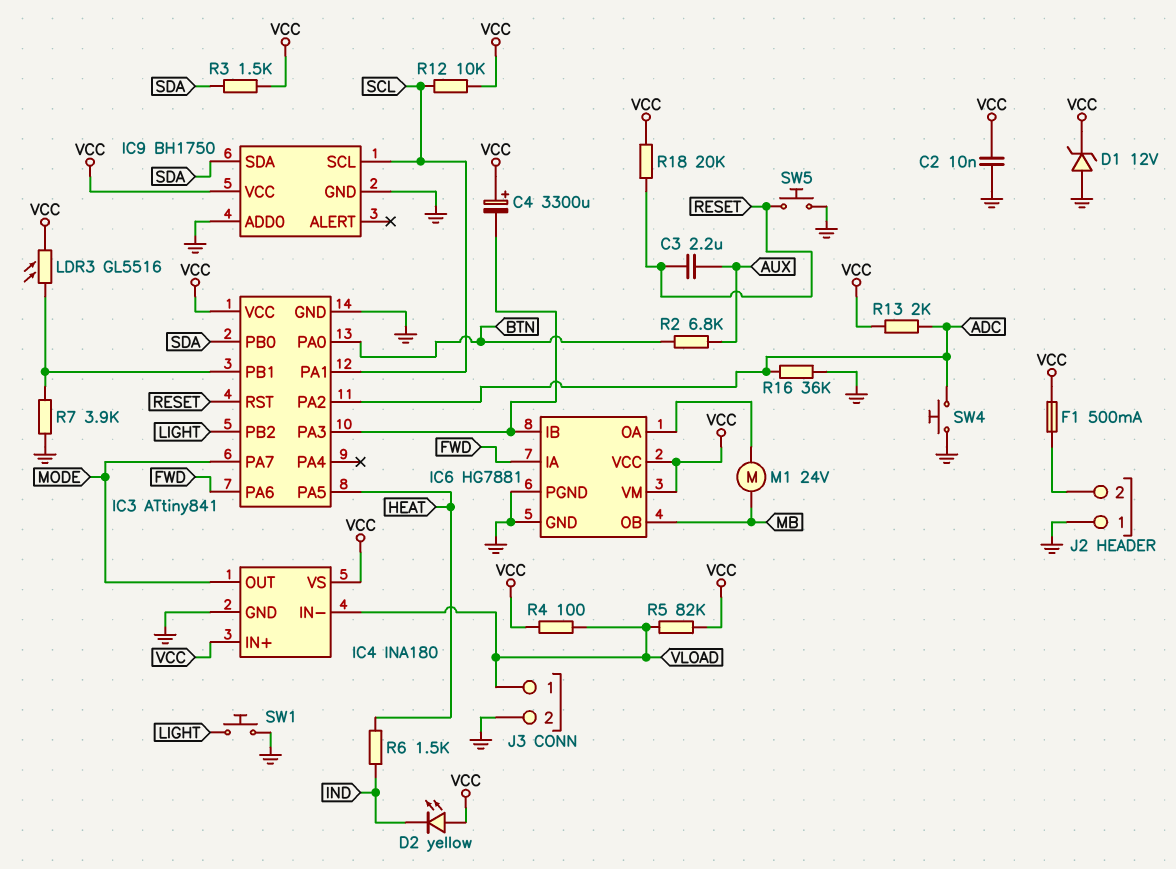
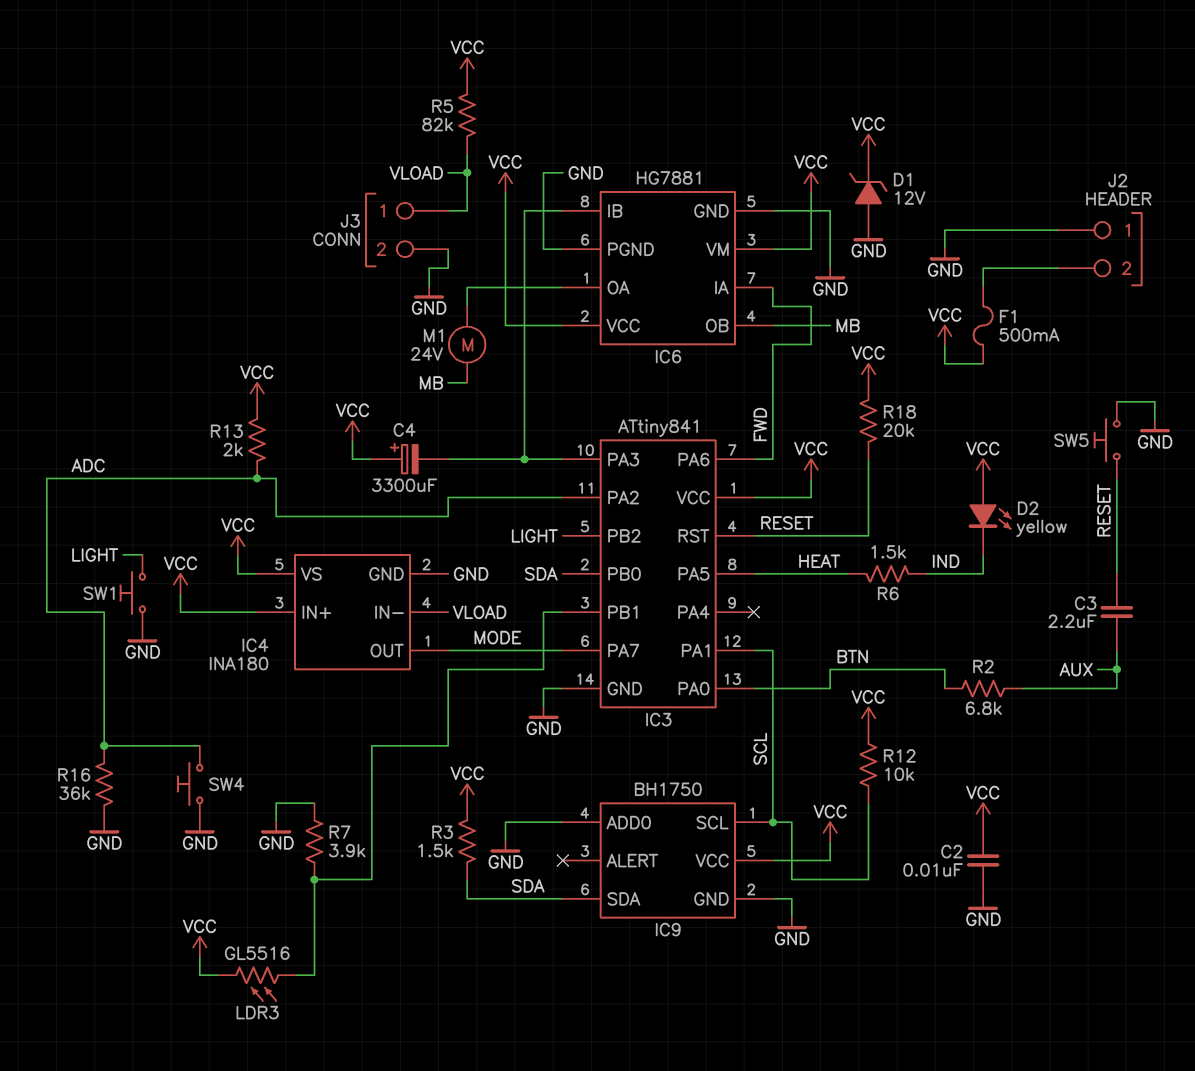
R4: 100 (VCC, VLOAD) -> none

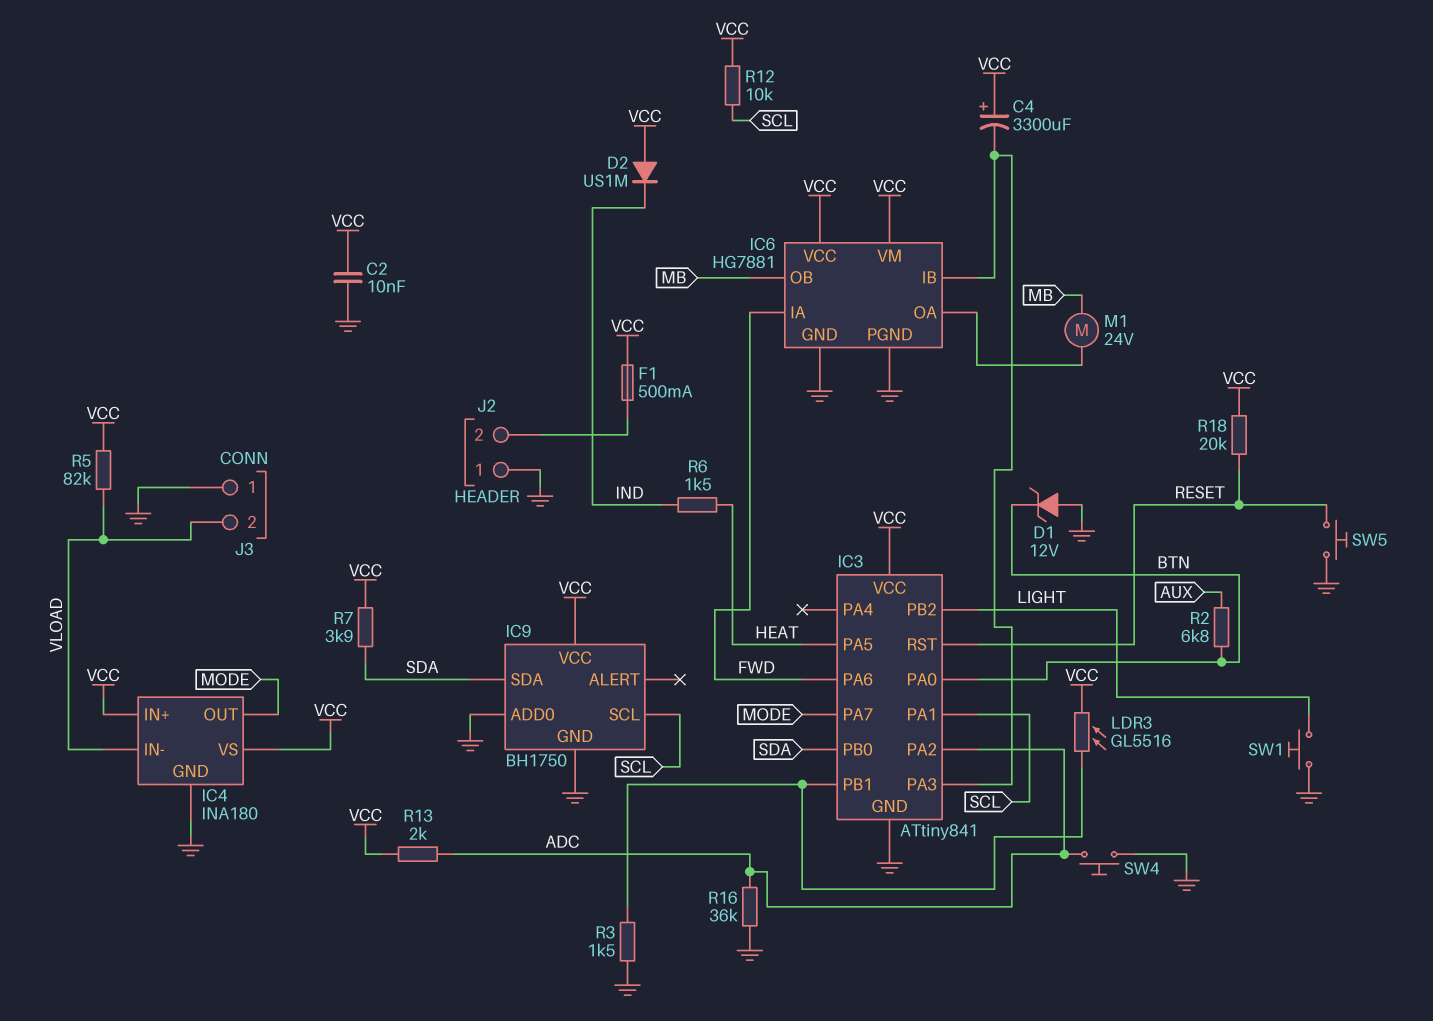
C3: 2.2uF (AUX, RESET) -> none
D1: zener 12V (A GND, K VCC) -> zener 12V (A GND, K BTN)
D2: LED yellow (A VCC, K IND) -> diode US1M (A VCC, K IND)
J3 pin 1: VLOAD -> GND
J3 pin 2: GND -> VLOAD
R3: 1.5k (SDA, VCC) -> 1.5k (GND, IC3/PB1)
R7: 3.9k (GND, IC3/PB1) -> 3.9k (SDA, VCC)

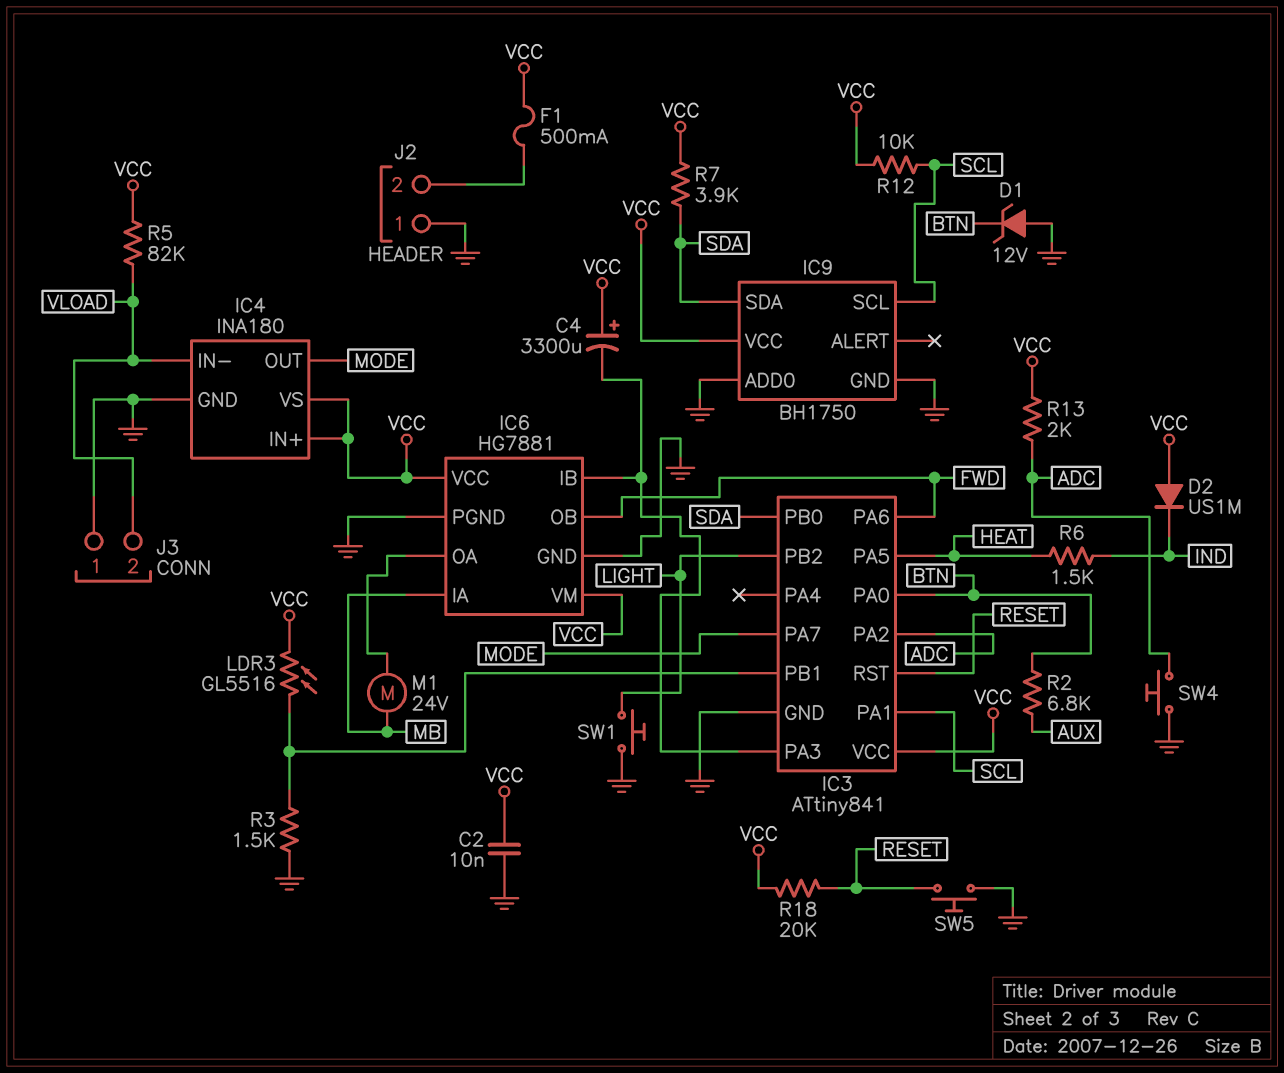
IC6 pin IA: FWD -> MB
IC6 pin OB: MB -> FWD
R16: 36k (ADC, GND) -> none

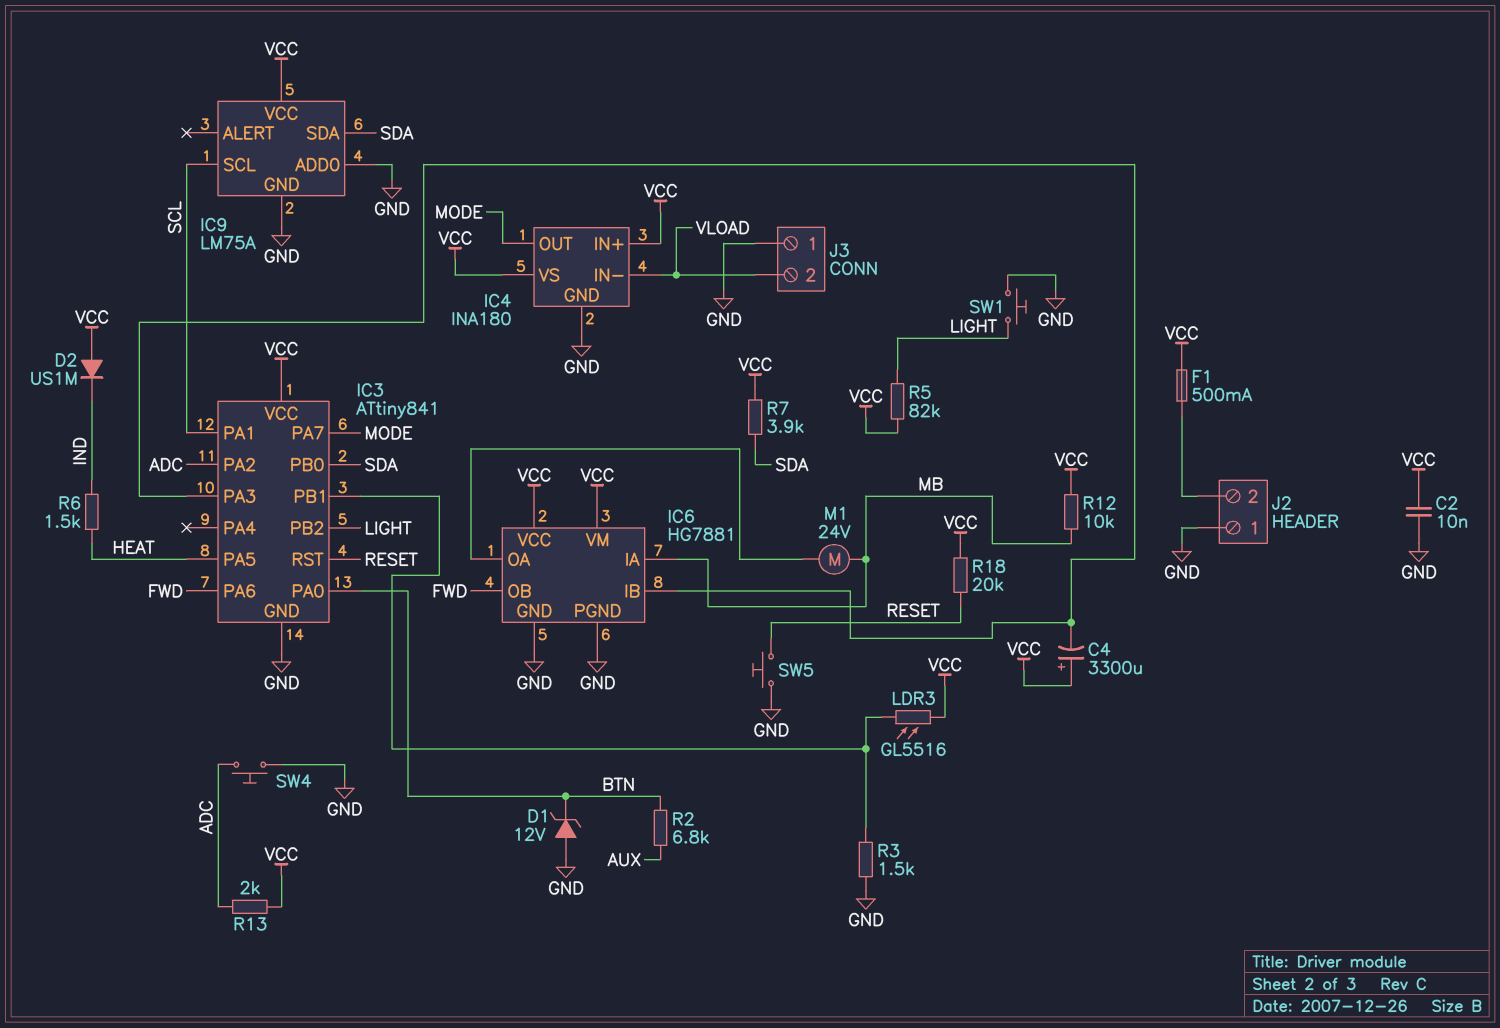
IC9: BH1750 -> LM75A
R5: 82k (VCC, VLOAD) -> 82k (LIGHT, VCC)
R12: 10k (SCL, VCC) -> 10k (MB, VCC)

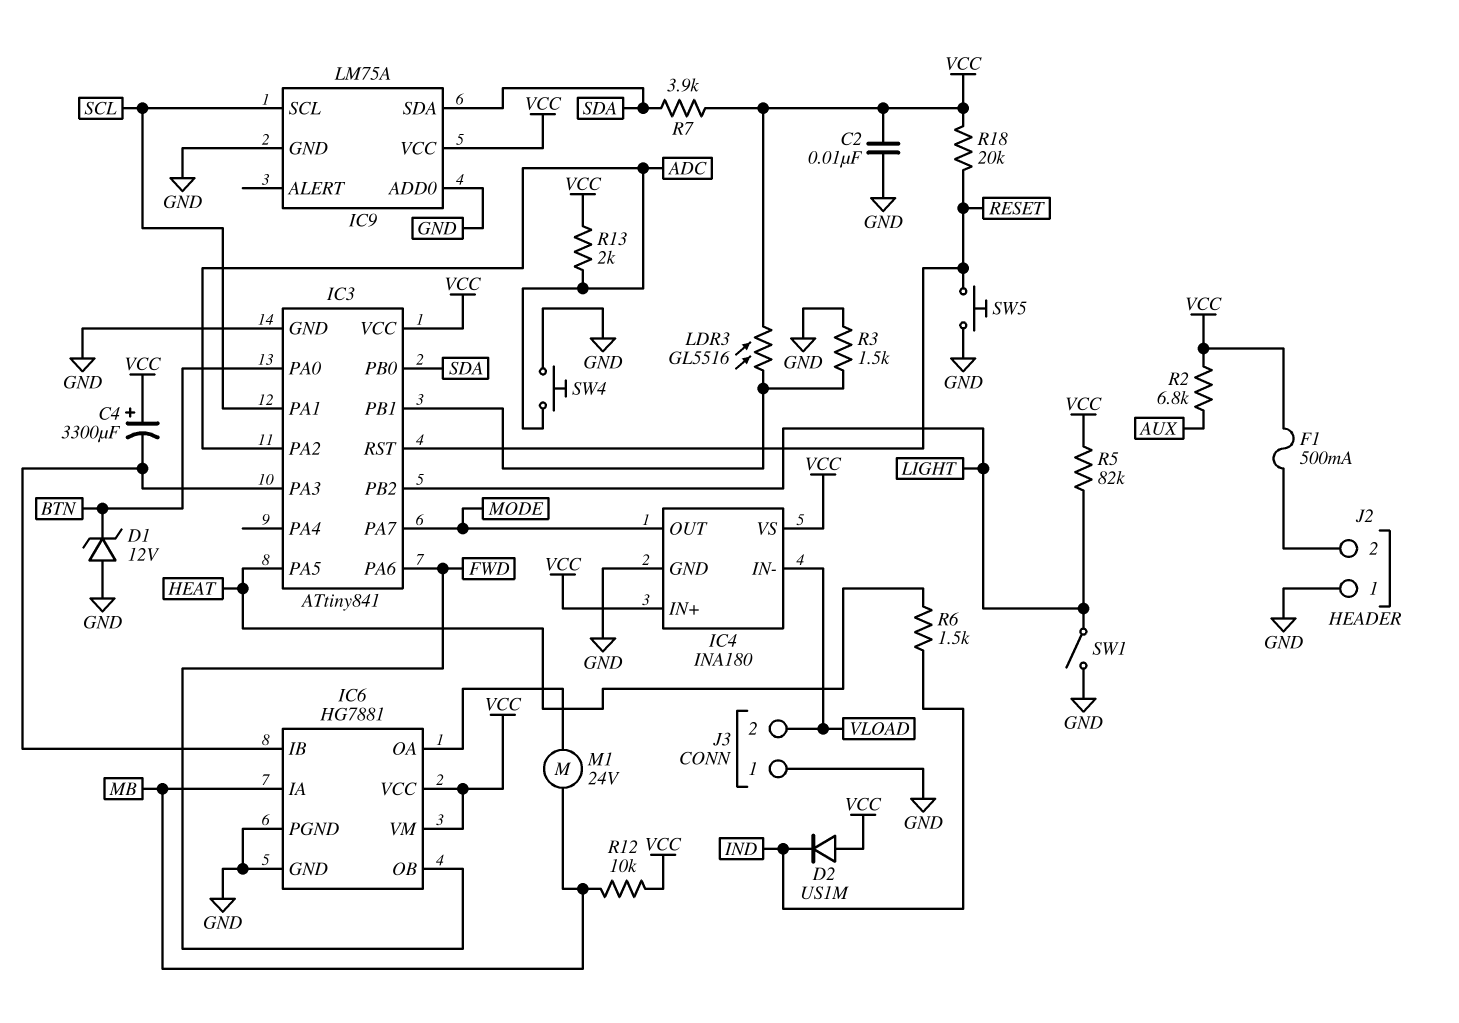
R2: 6.8k (AUX, BTN) -> 6.8k (AUX, VCC)
SW1: button (GND, LIGHT) -> switch (GND, LIGHT)

